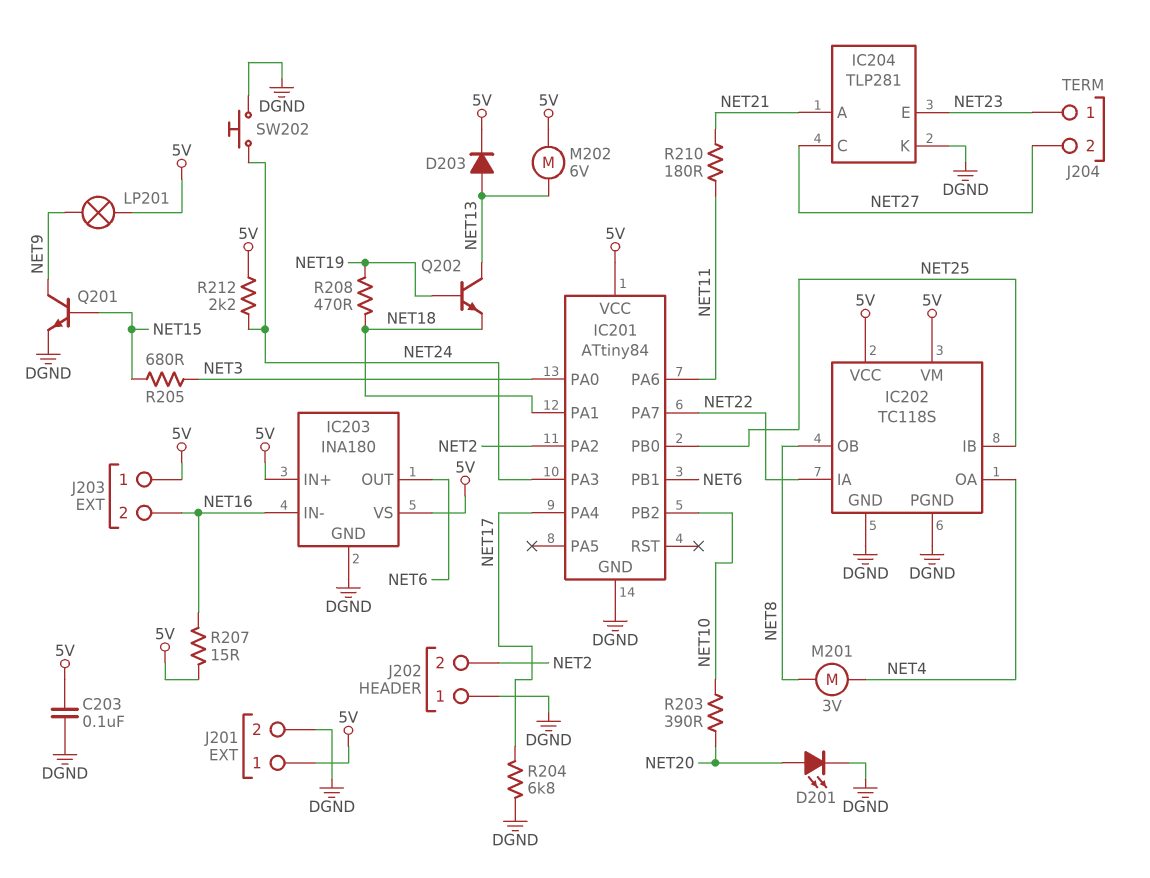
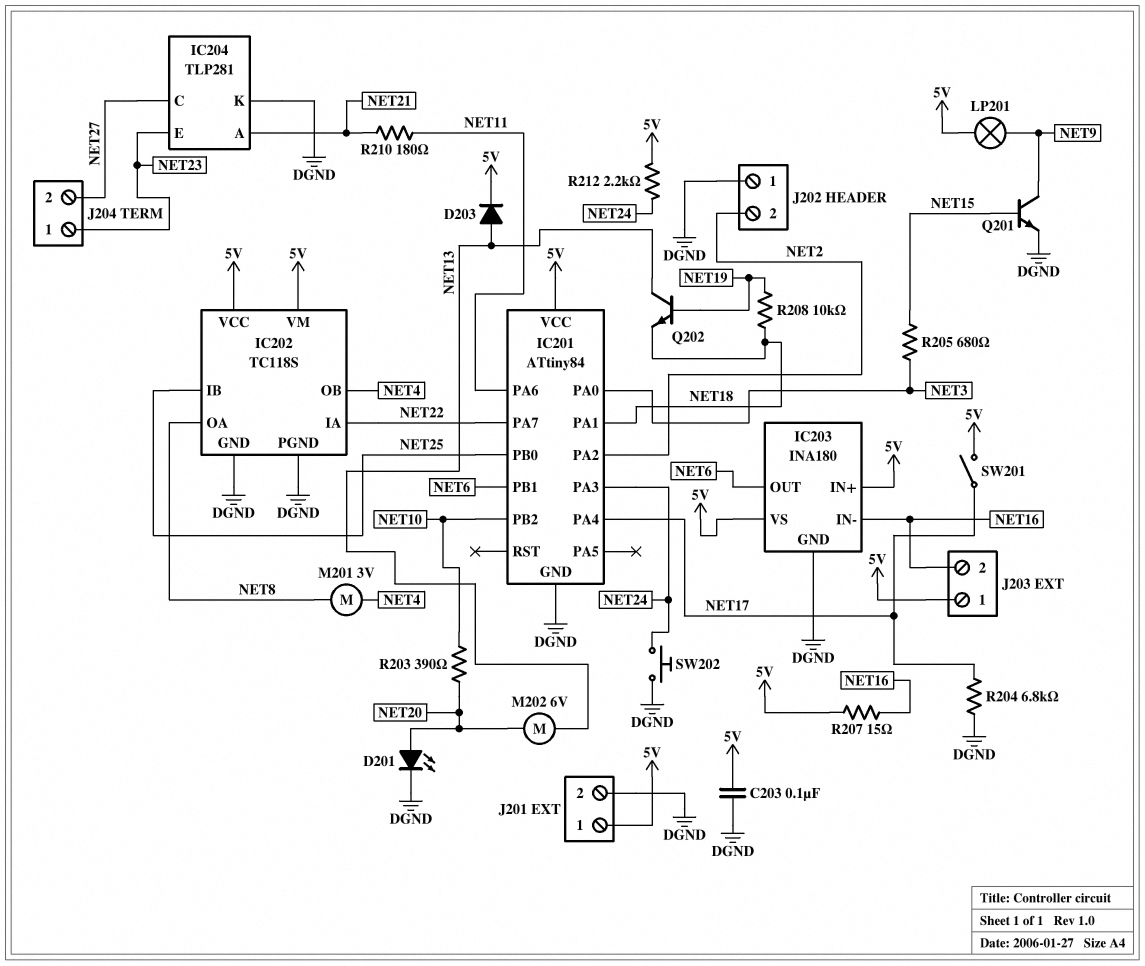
IC202 pin OA: NET4 -> NET8
IC202 pin OB: NET8 -> NET4
M202: motor 6V (5V, NET13) -> motor 6V (NET13, NET20)
R208: 470 (NET18, NET19) -> 10k (NET18, NET19)
SW201: none -> switch (5V, NET17)

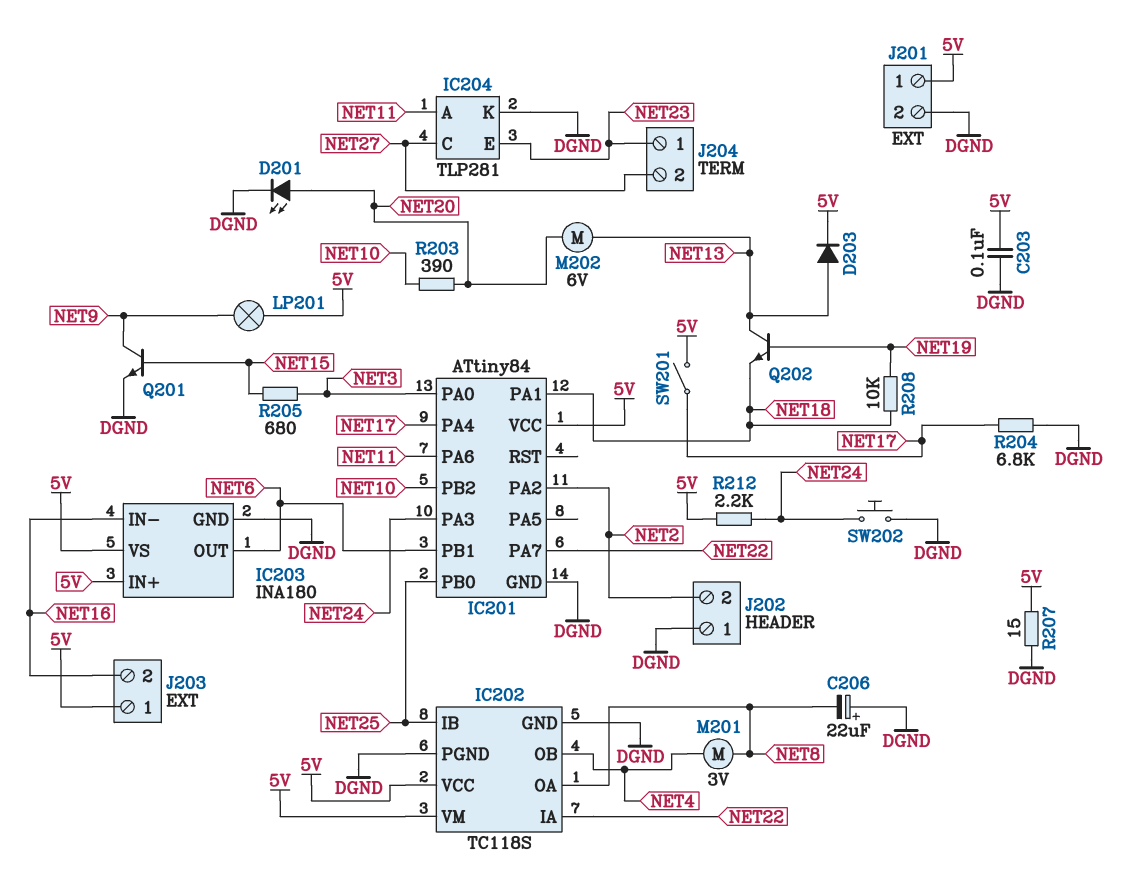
C206: none -> 22uF (plus DGND, minus NET8)
IC204 pin A: NET21 -> NET11
R207: 15 (5V, NET16) -> 15 (5V, DGND)
R210: 180 (NET11, NET21) -> none

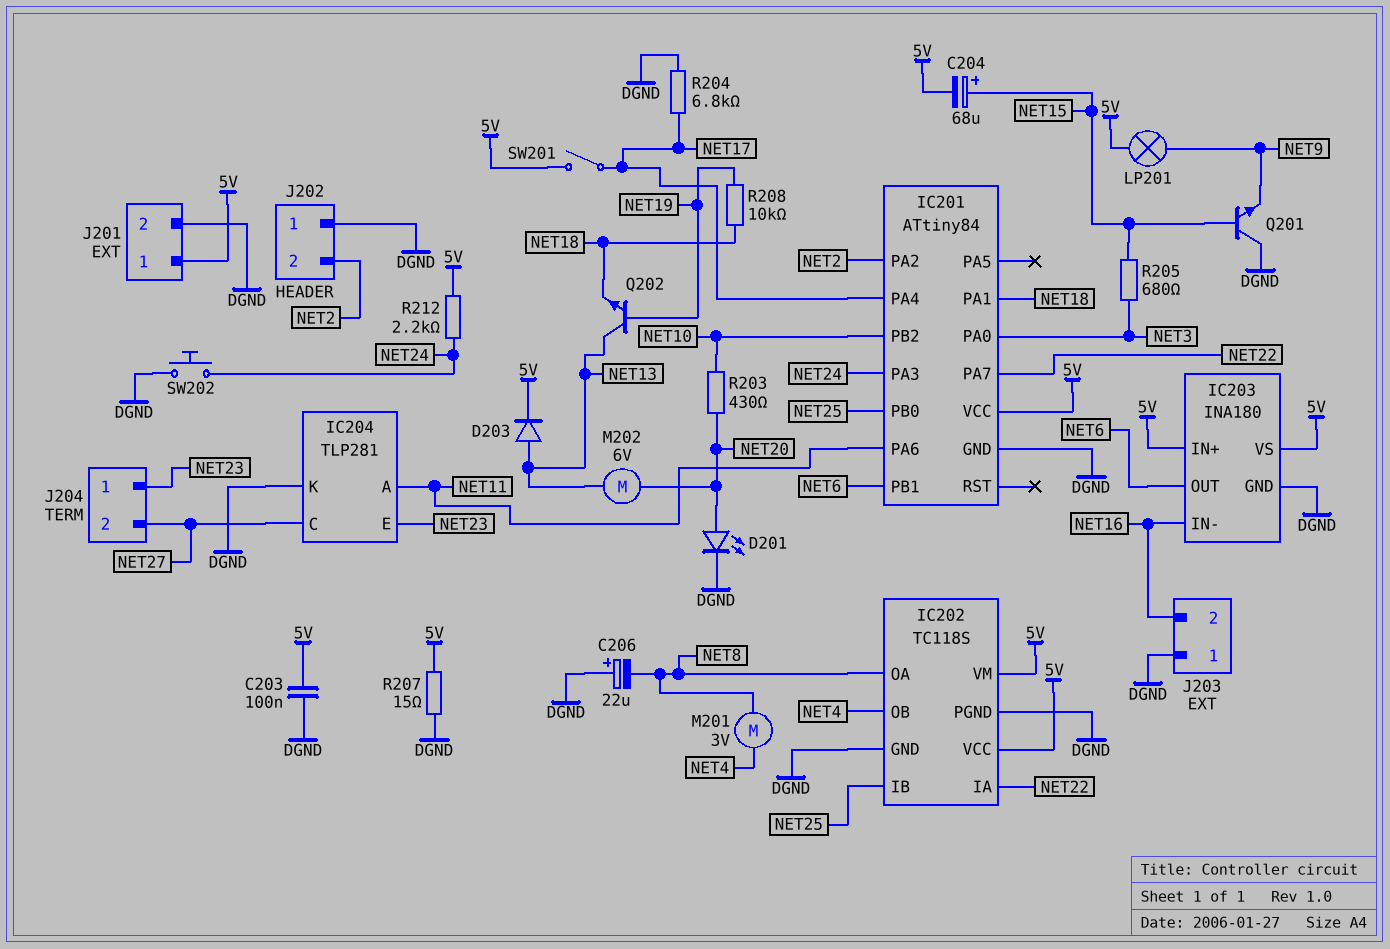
C204: none -> 68uF (plus NET15, minus 5V)
J203 pin 1: 5V -> DGND
Q201: NPN (B NET15, C NET9, E DGND) -> NPN (B NET15, C DGND, E NET9)
R203: 390 (NET10, NET20) -> 430 (NET10, NET20)

